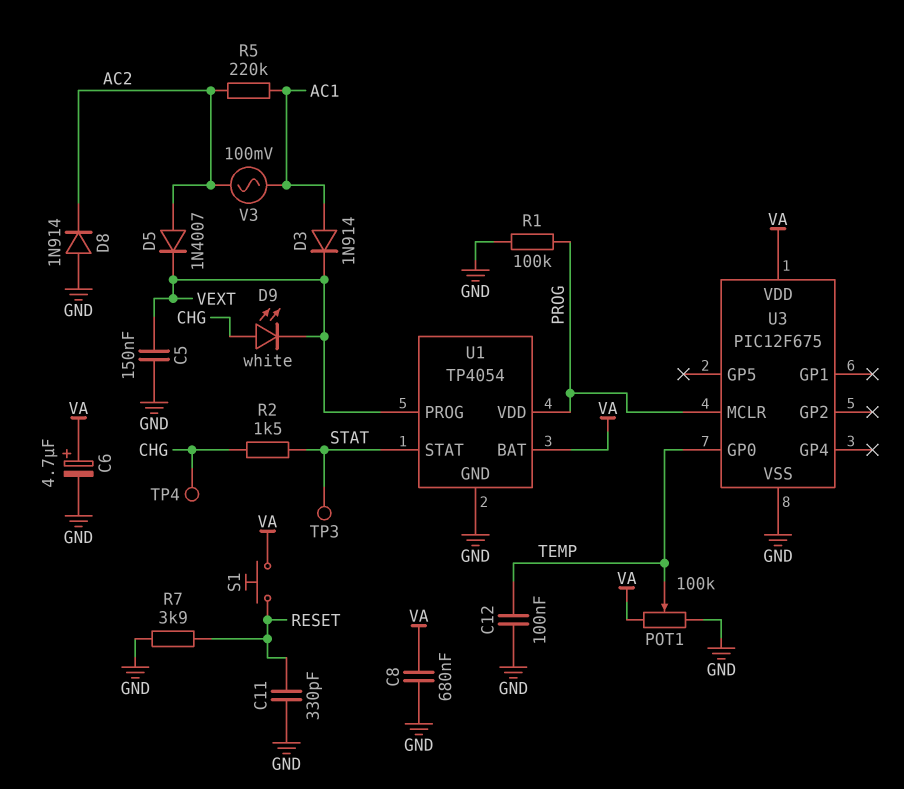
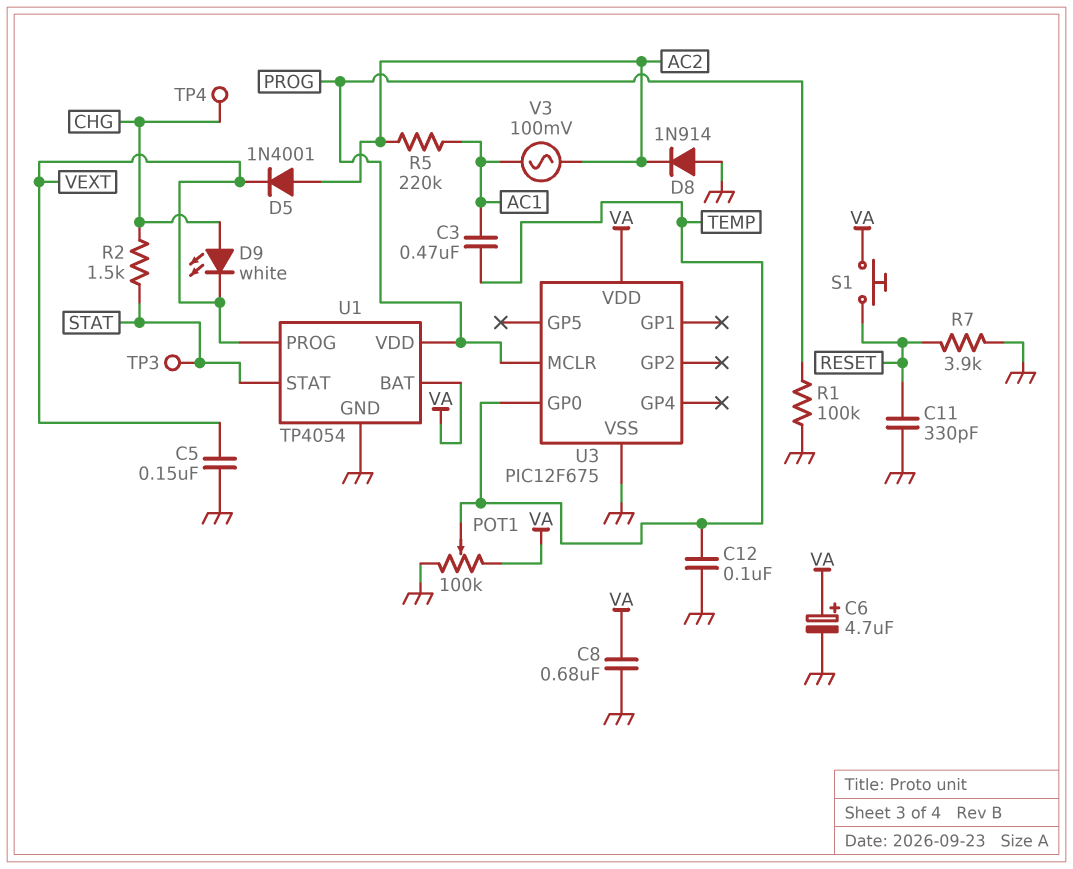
C3: none -> 470nF (AC1, TEMP)
D3: diode 1N914 (A AC1, K VEXT) -> none
D5: diode 1N4007 (A AC2, K VEXT) -> diode 1N4001 (A AC2, K VEXT)

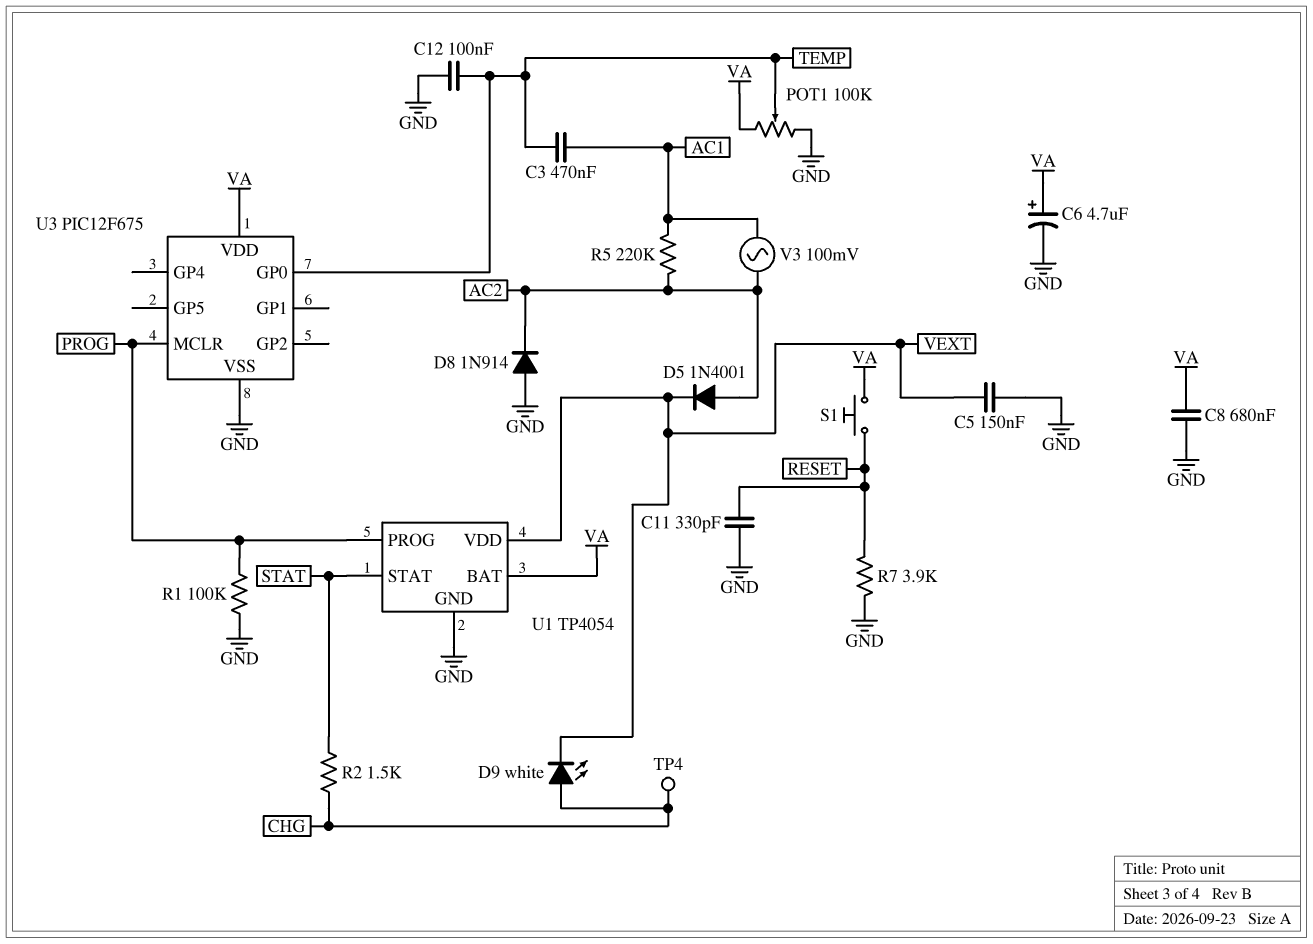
TP3: test point (STAT) -> none
U1 pin PROG: VEXT -> PROG
U1 pin VDD: PROG -> VEXT

